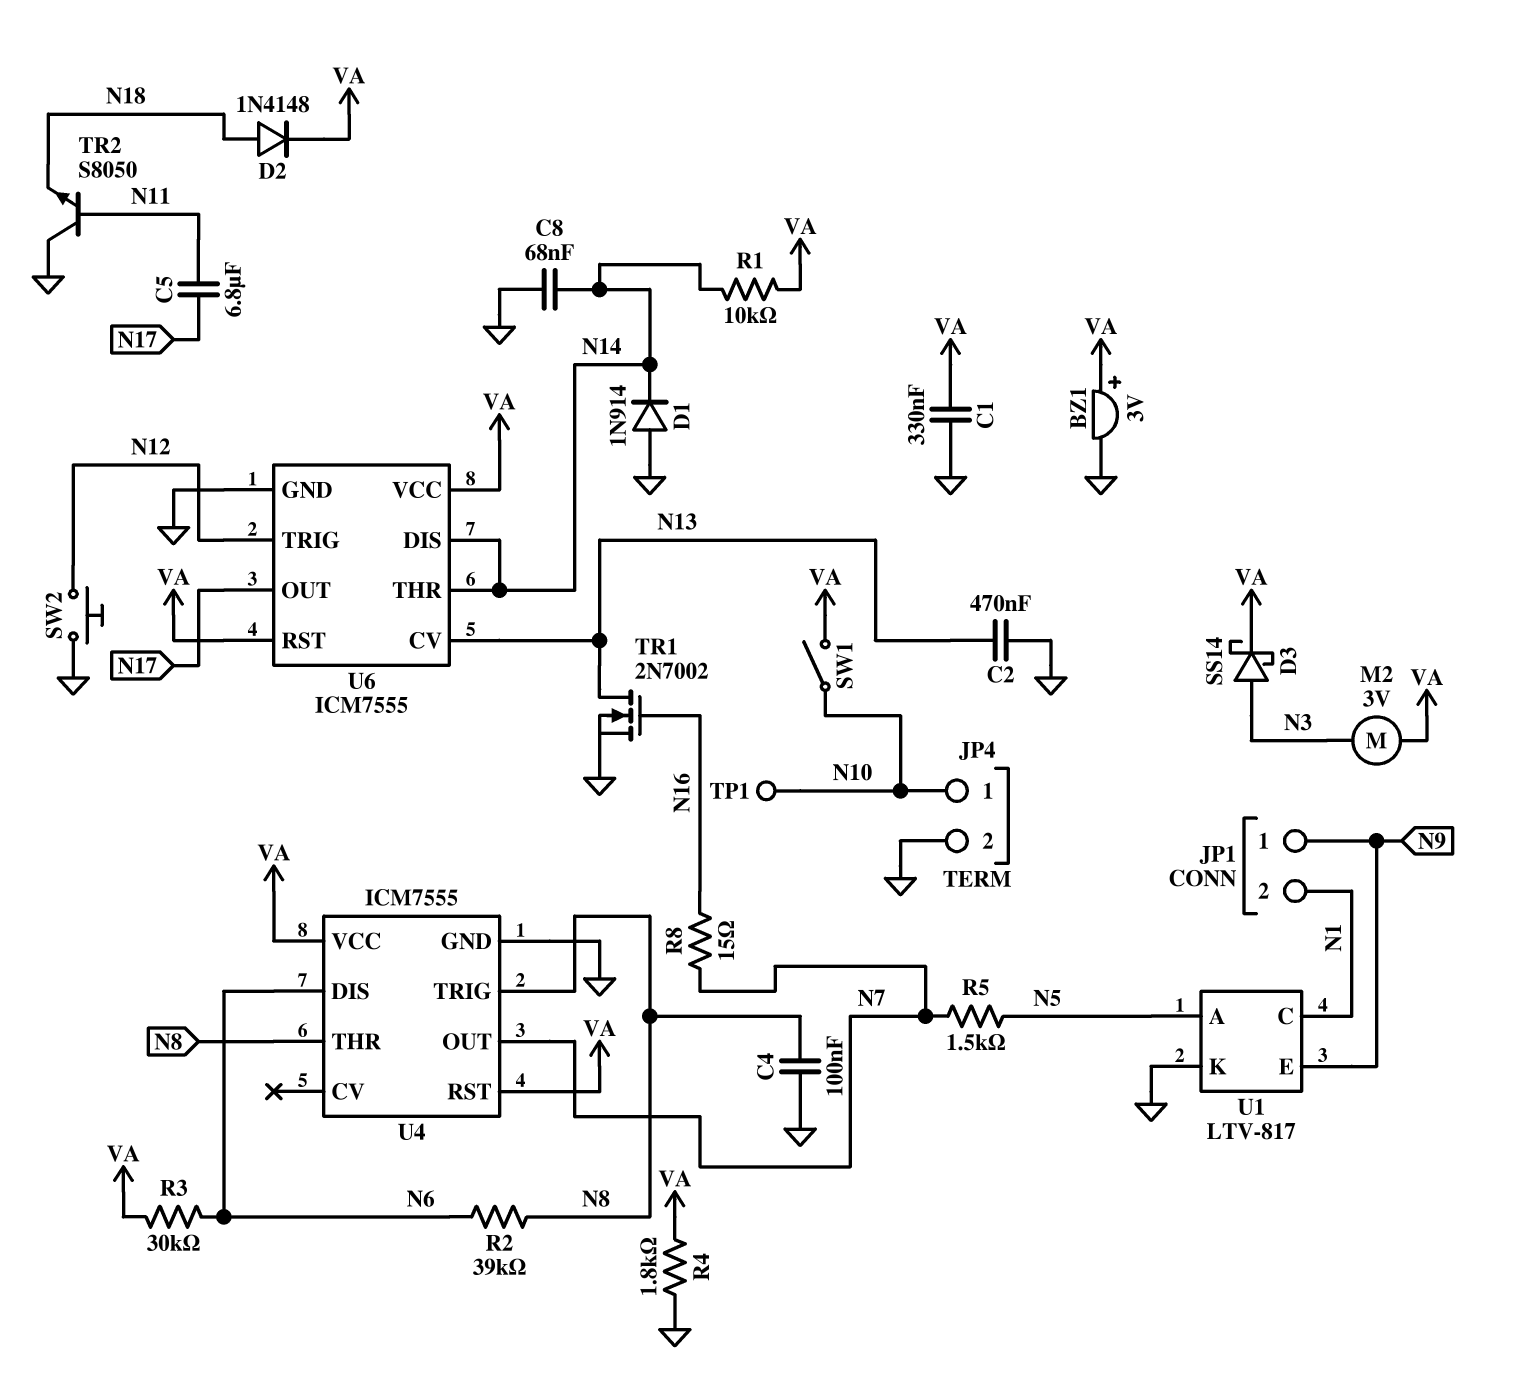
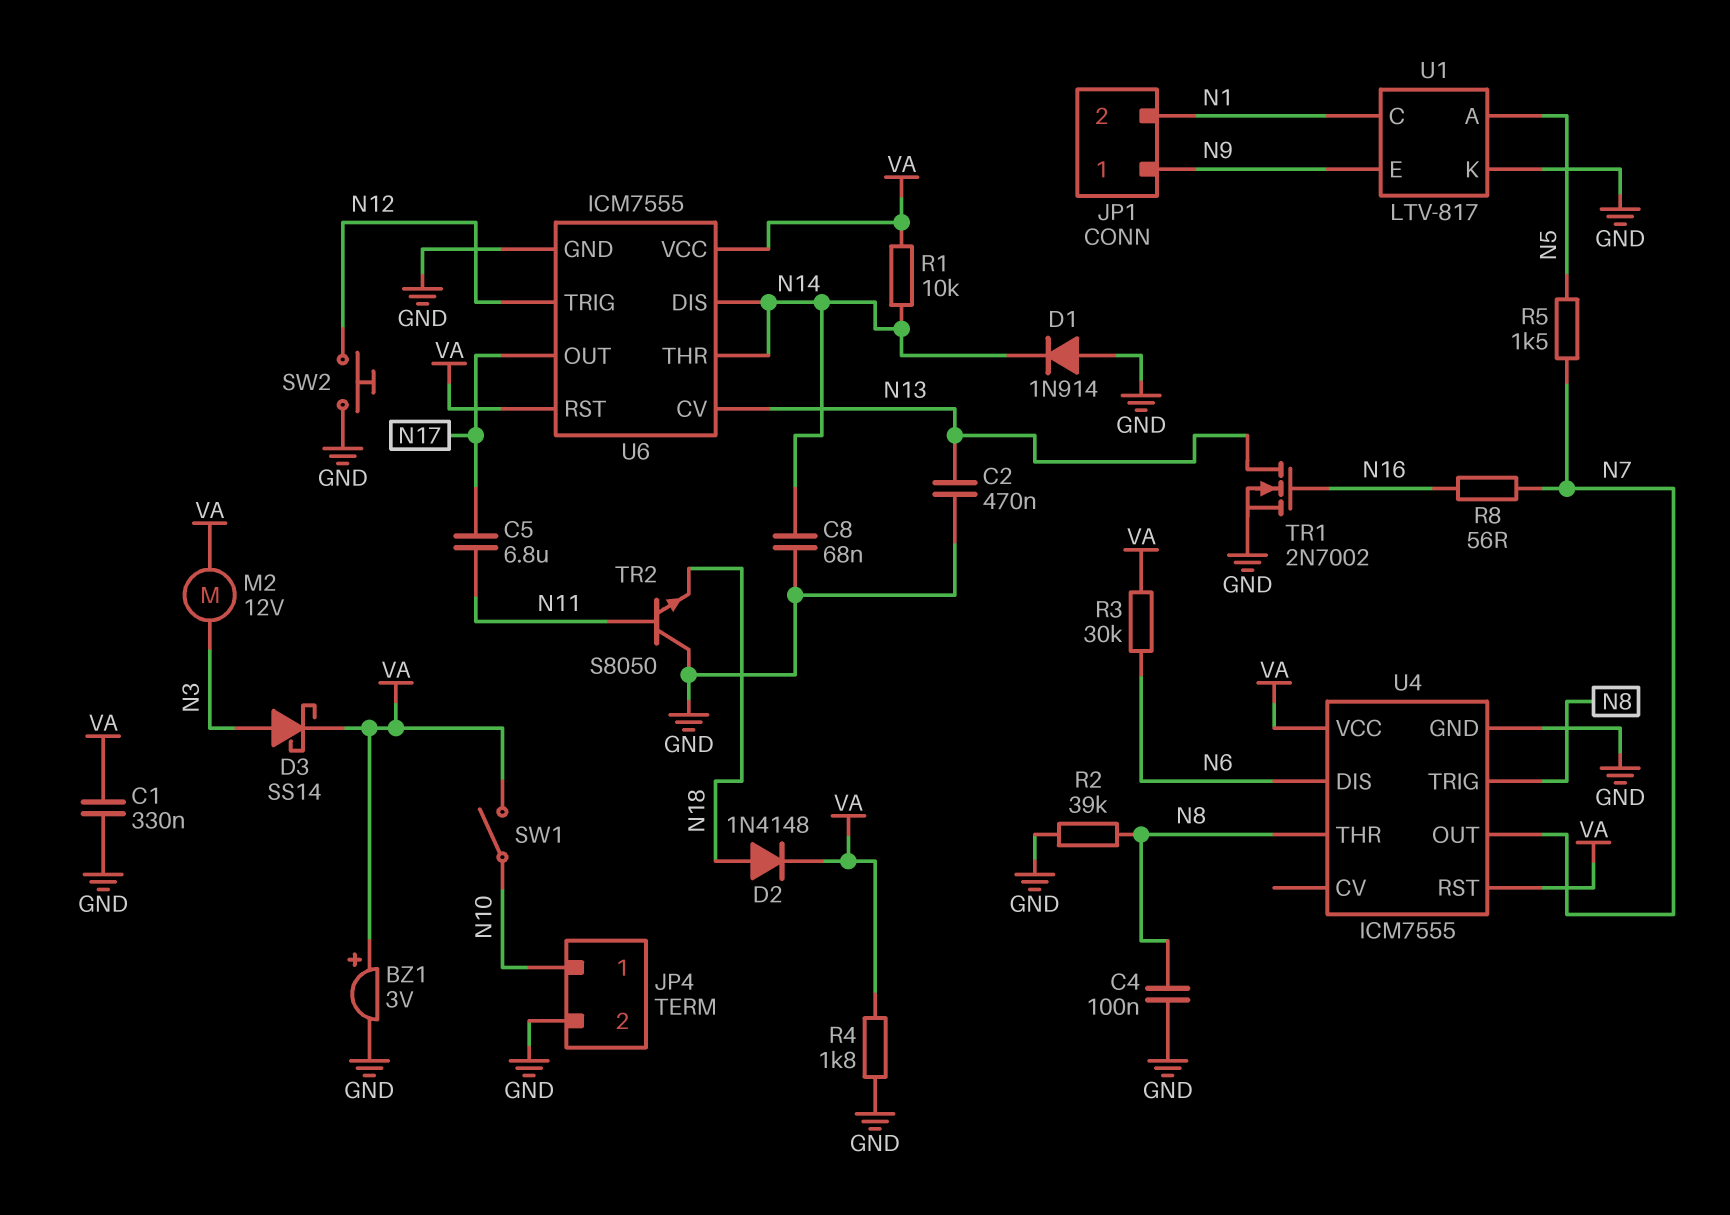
M2: motor 3V (N3, VA) -> motor 12V (N3, VA)
R2: 39k (N6, N8) -> 39k (GND, N8)
R8: 15 (N7, N16) -> 56 (N7, N16)
TP1: test point (N10) -> none

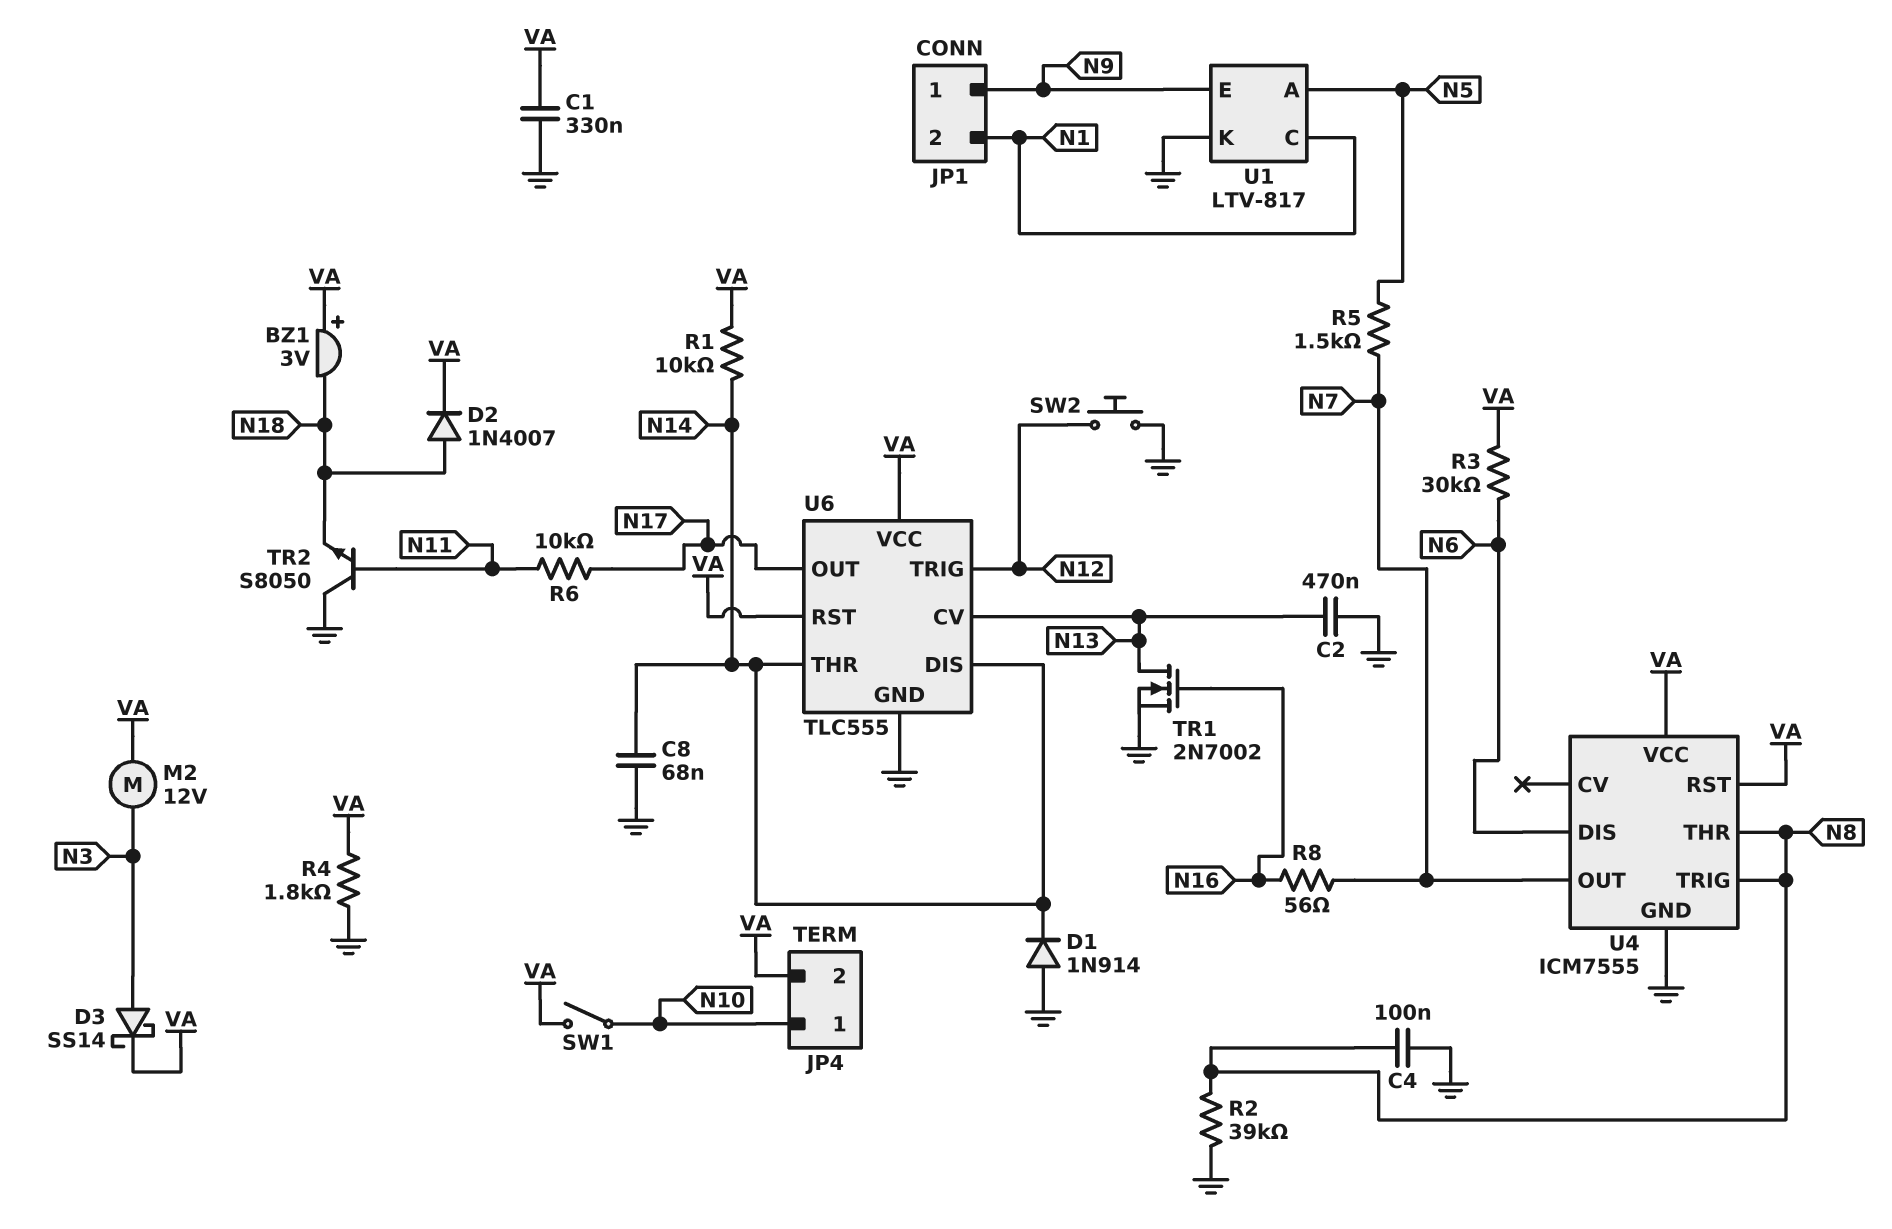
BZ1: buzzer 3V (plus VA, minus GND) -> buzzer 3V (plus VA, minus N18)
C5: 6.8uF (N11, N17) -> none
D2: diode 1N4148 (A N18, K VA) -> diode 1N4007 (A N18, K VA)
JP4 pin 2: GND -> VA
R6: none -> 10k (N11, N17)
U6: ICM7555 -> TLC555

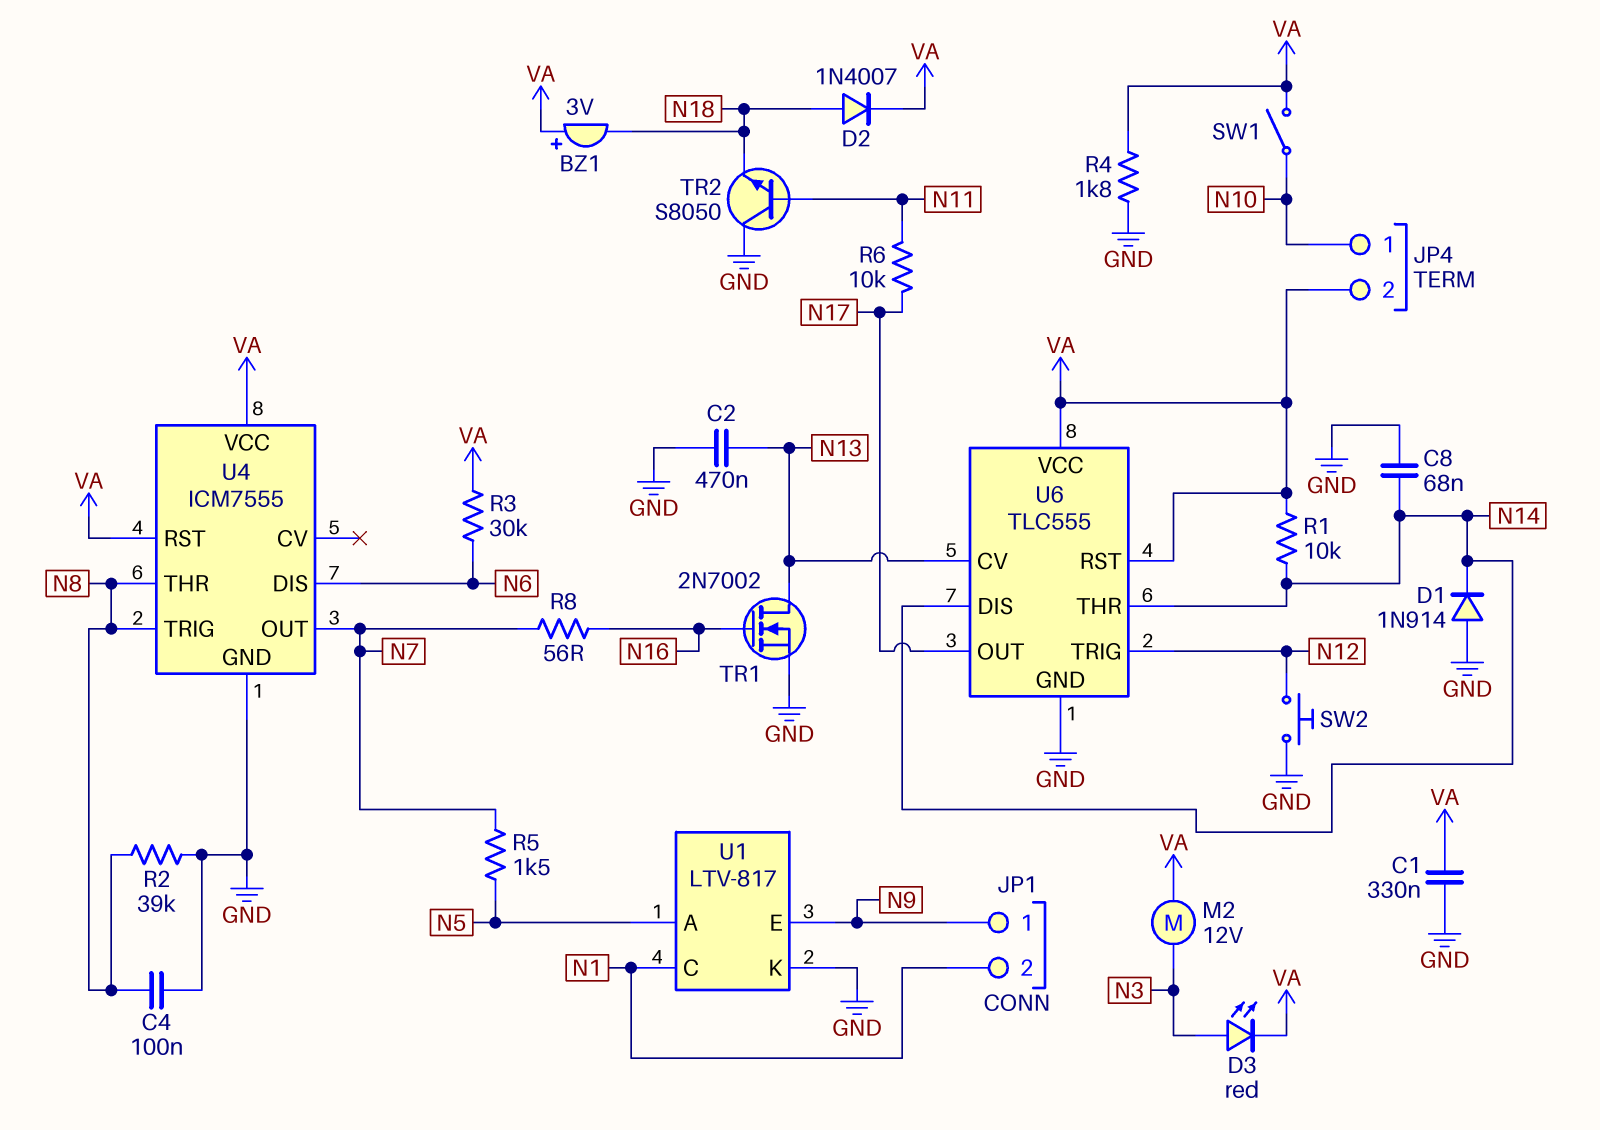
D3: schottky SS14 (A N3, K VA) -> LED red (A N3, K VA)

